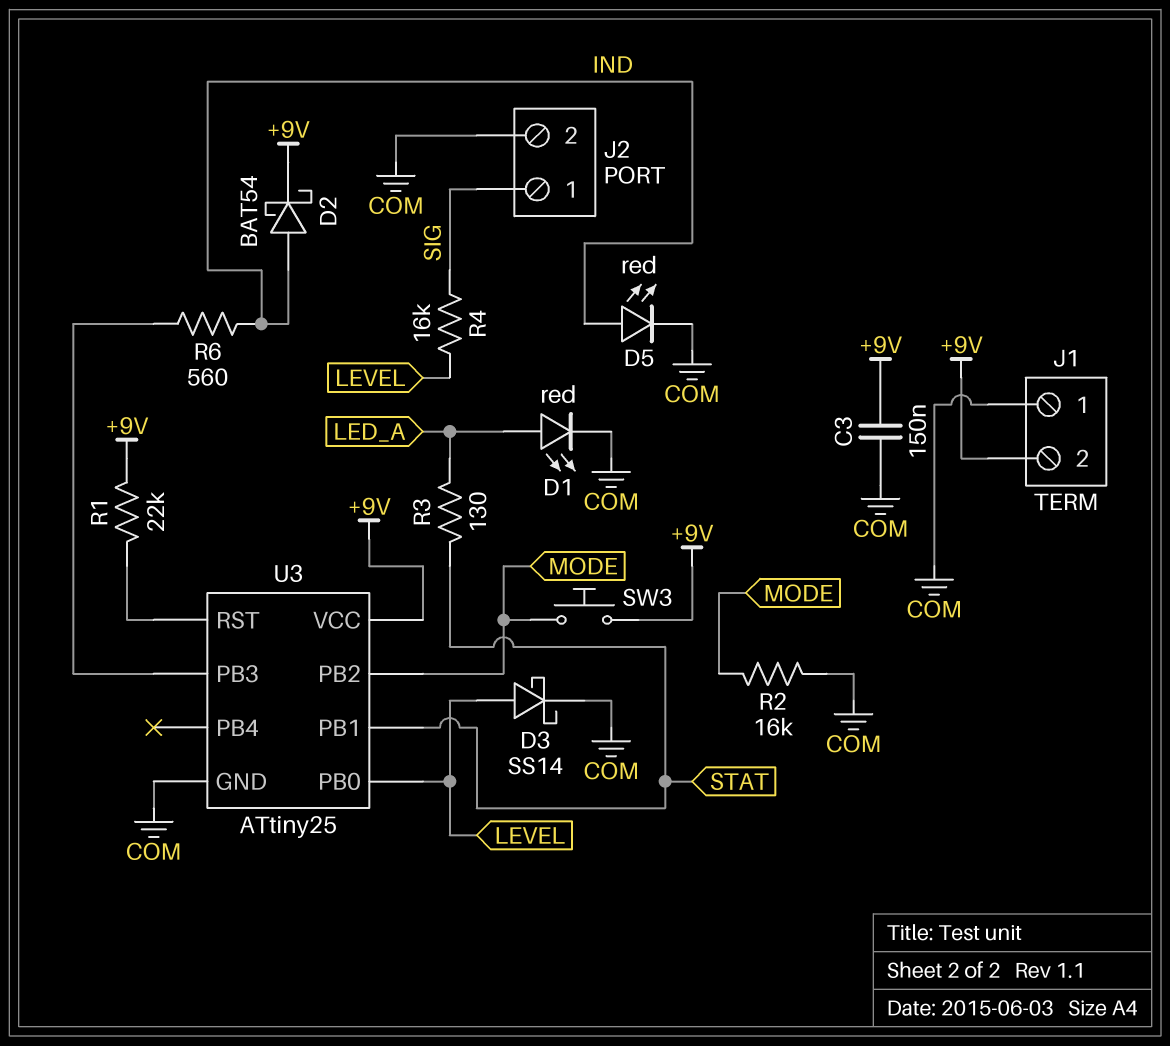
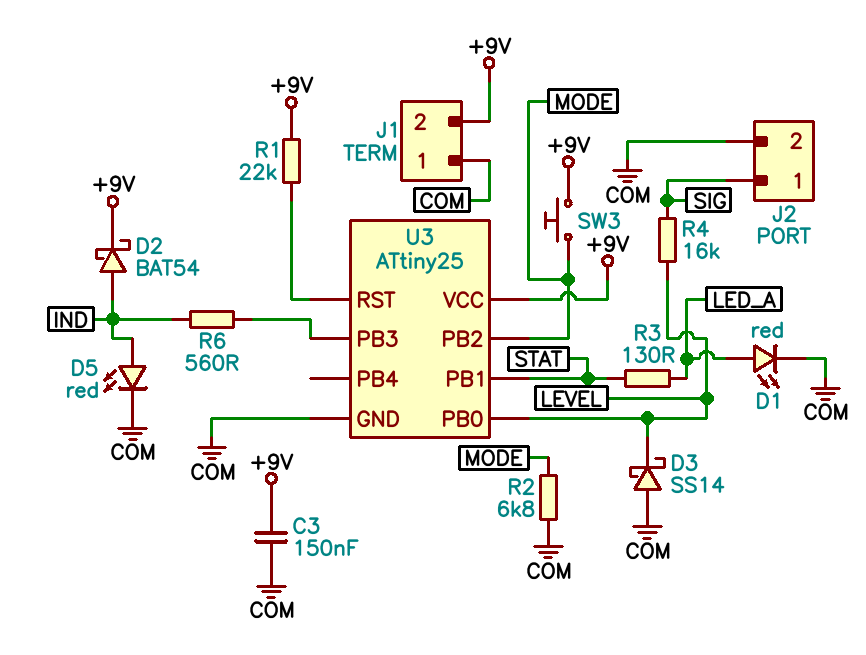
D3: schottky SS14 (A LEVEL, K COM) -> schottky SS14 (A COM, K LEVEL)
R2: 16k (COM, MODE) -> 6.8k (COM, MODE)

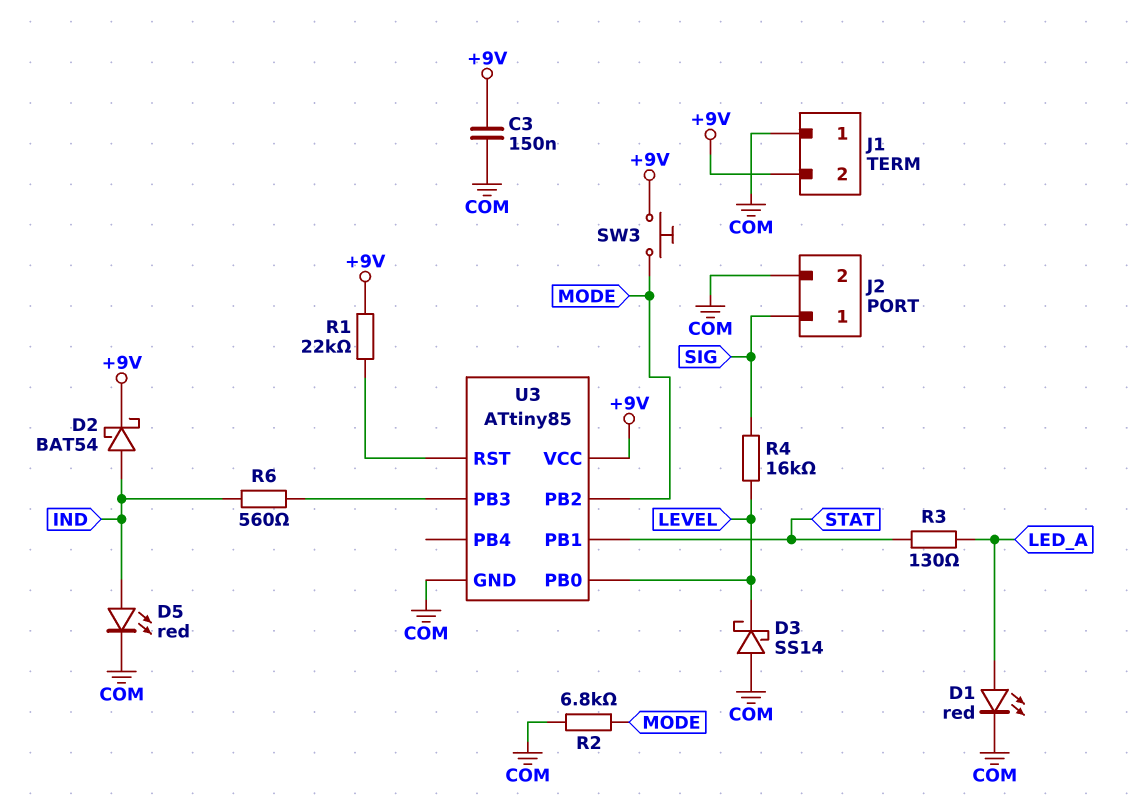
U3: ATtiny25 -> ATtiny85

